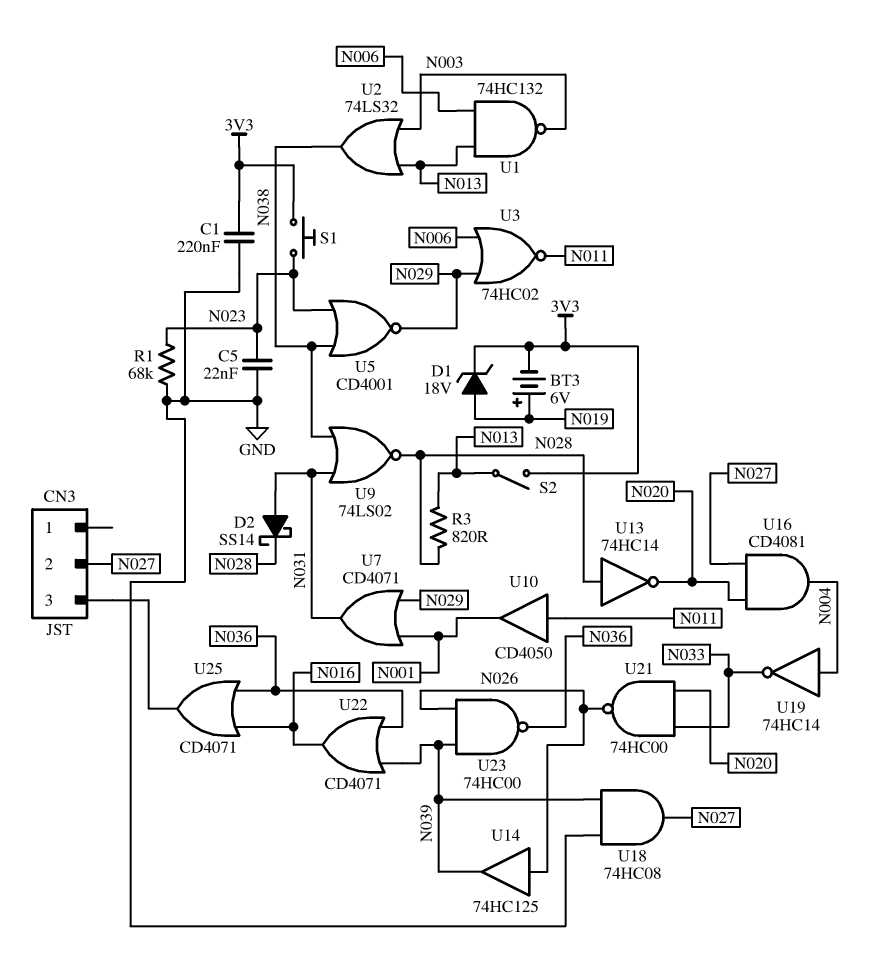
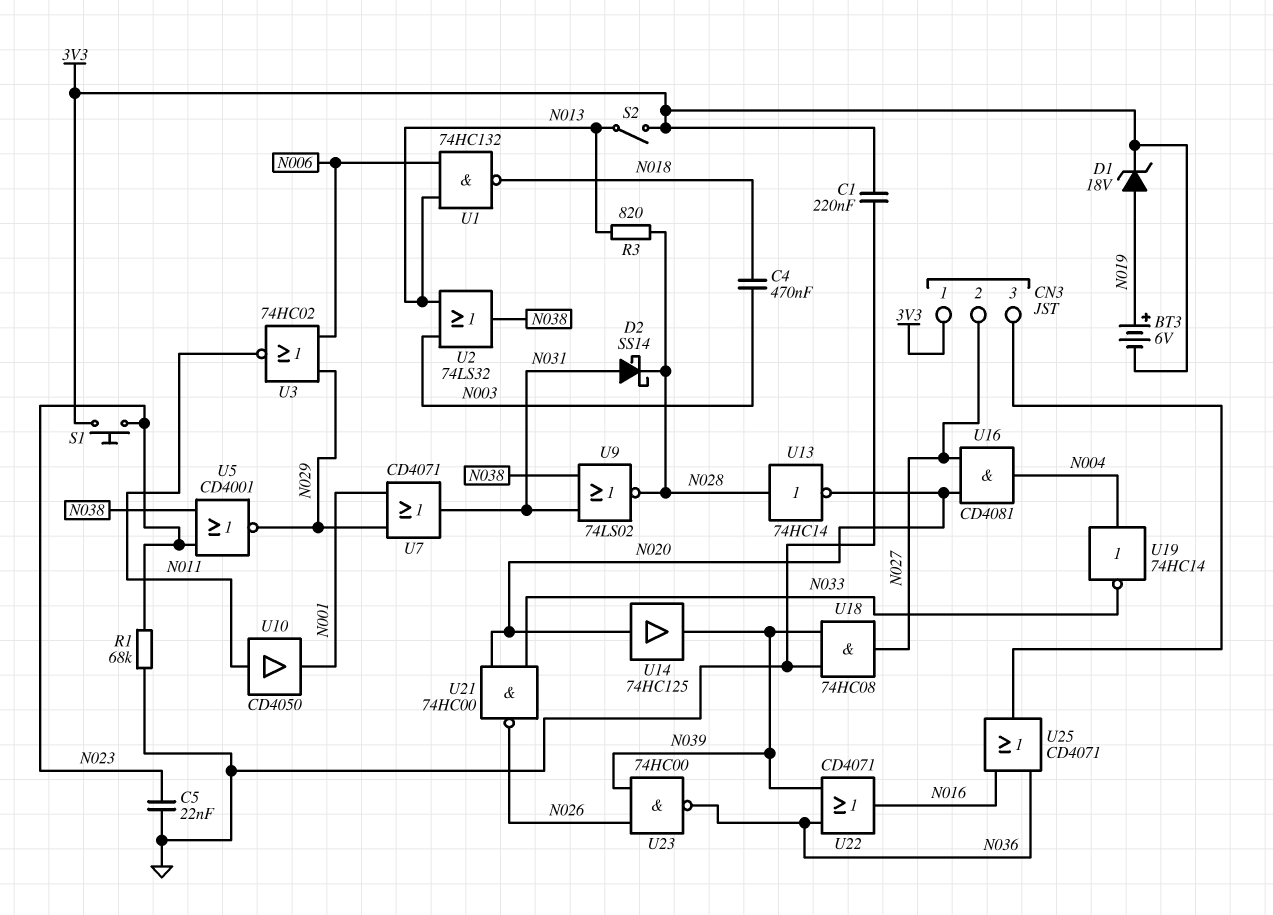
C4: none -> 470nF (N003, N018)
CN3 pin 1: none -> 3V3
U1: NAND 74HC132 (in N006, in N013, out N003) -> NAND 74HC132 (in N006, in N013, out N018)
U14: buffer 74HC125 (in N026, out N039) -> buffer 74HC125 (in N020, out N039)

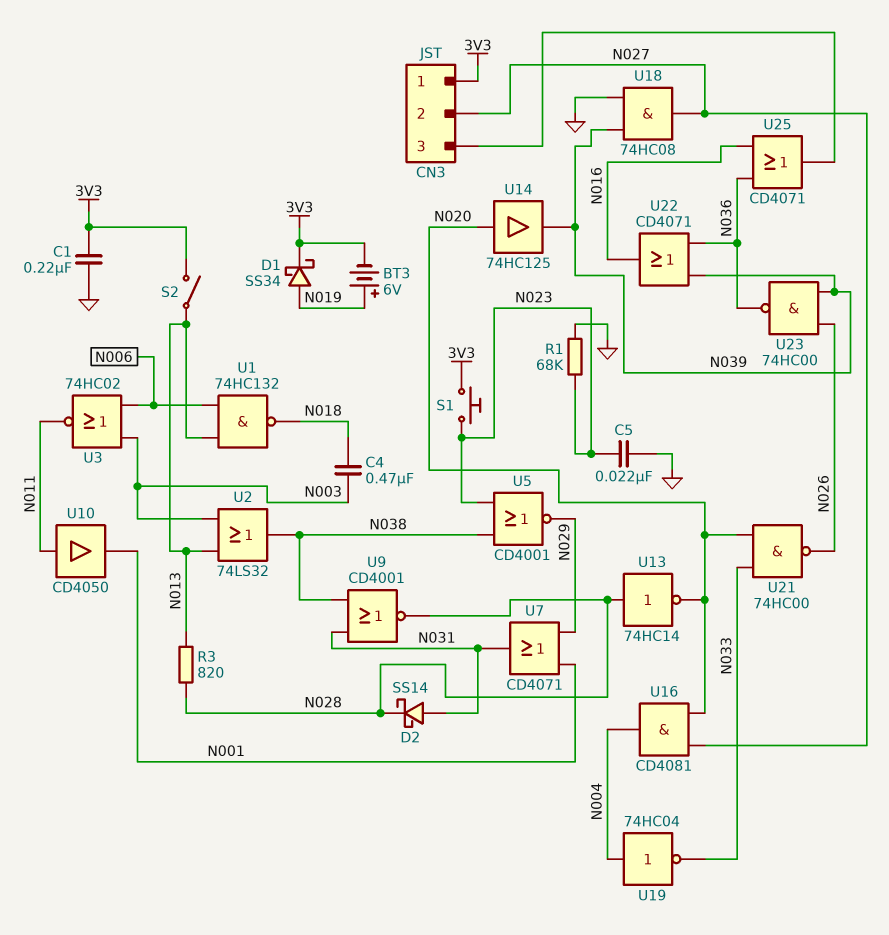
D1: zener 18V (A N019, K 3V3) -> schottky SS34 (A N019, K 3V3)
U3: NOR 74HC02 (in N006, in N029, out N011) -> NOR 74HC02 (in N003, in N006, out N011)
U9: NOR 74LS02 (in N031, in N038, out N028) -> NOR CD4001 (in N031, in N038, out N028)
U19: NOT 74HC14 (in N004, out N033) -> NOT 74HC04 (in N004, out N033)

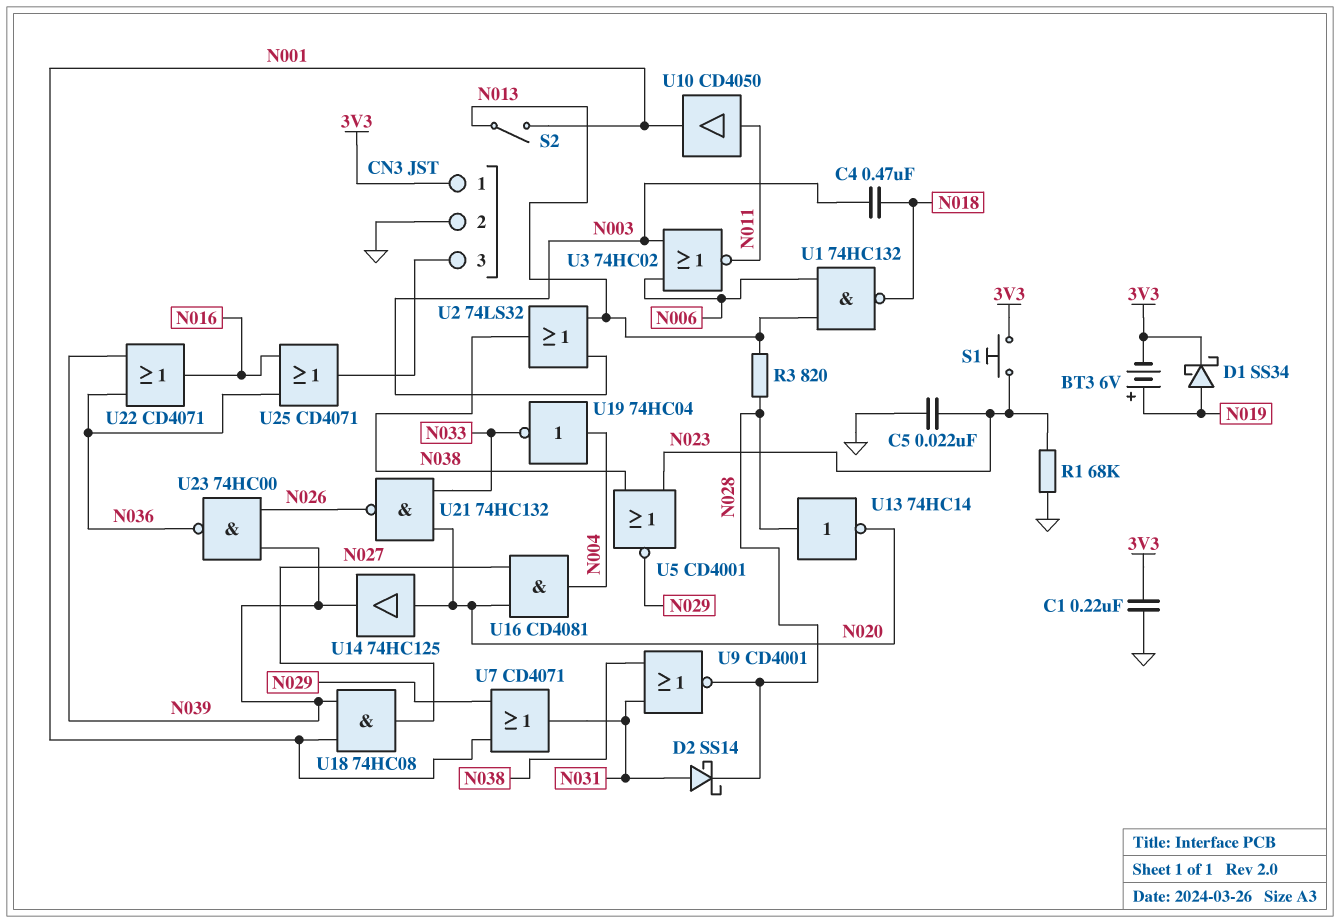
CN3 pin 2: N027 -> GND
S2: switch (3V3, N013) -> switch (N001, N013)
U18: AND 74HC08 (in GND, in N039, out N027) -> AND 74HC08 (in N001, in N039, out N027)
U21: NAND 74HC00 (in N020, in N033, out N026) -> NAND 74HC132 (in N020, in N033, out N026)

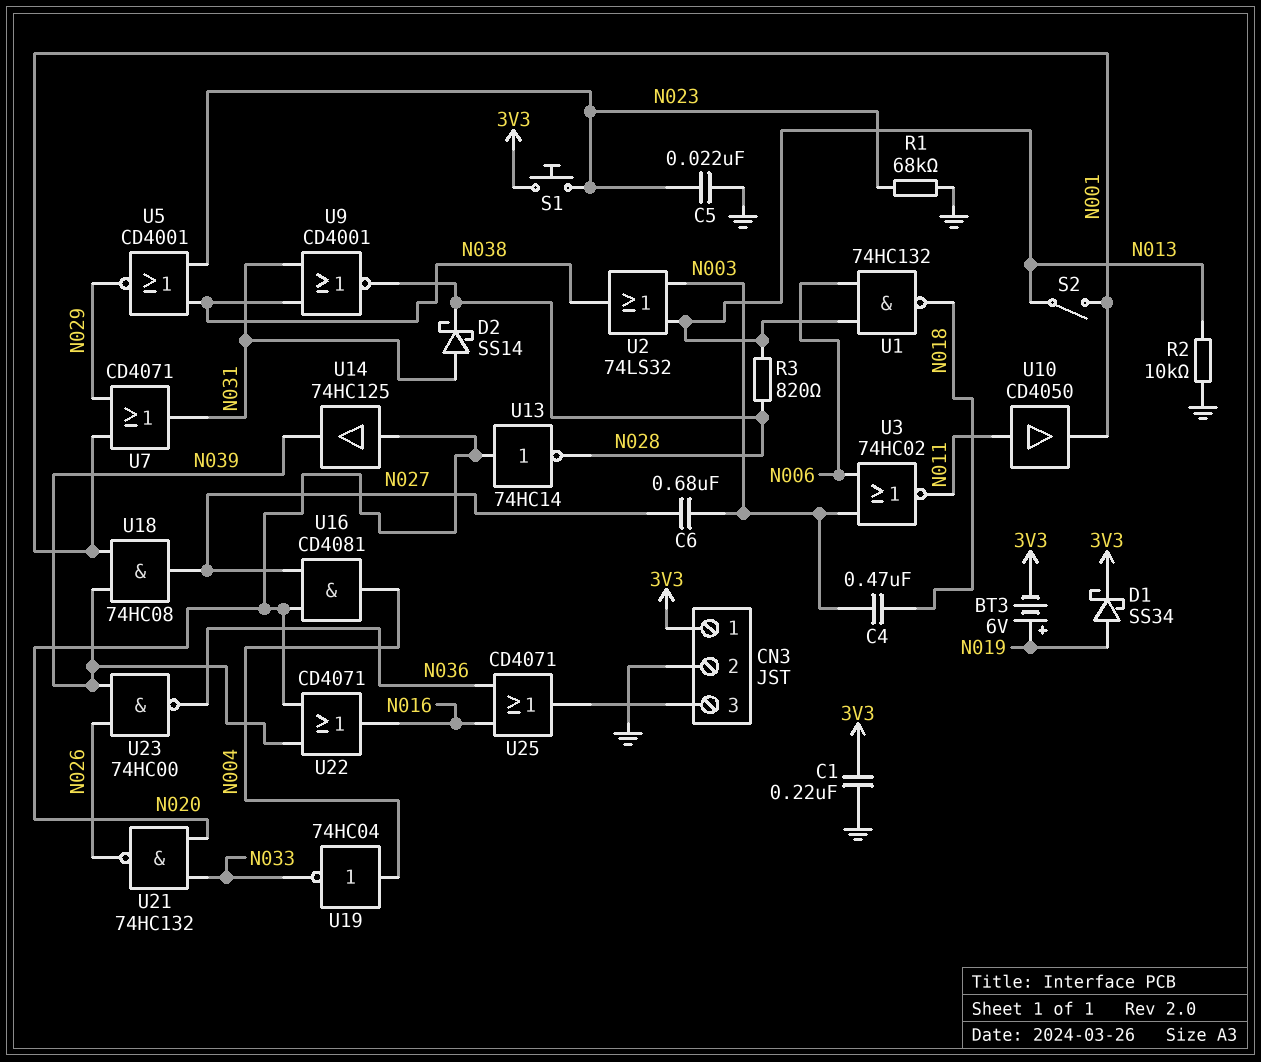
C6: none -> 680nF (N003, N027)
R2: none -> 10k (GND, N013)
U13: NOT 74HC14 (in N028, out N020) -> NOT 74HC14 (in N020, out N028)
U22: OR CD4071 (in N036, in N039, out N016) -> OR CD4071 (in N020, in N039, out N016)

